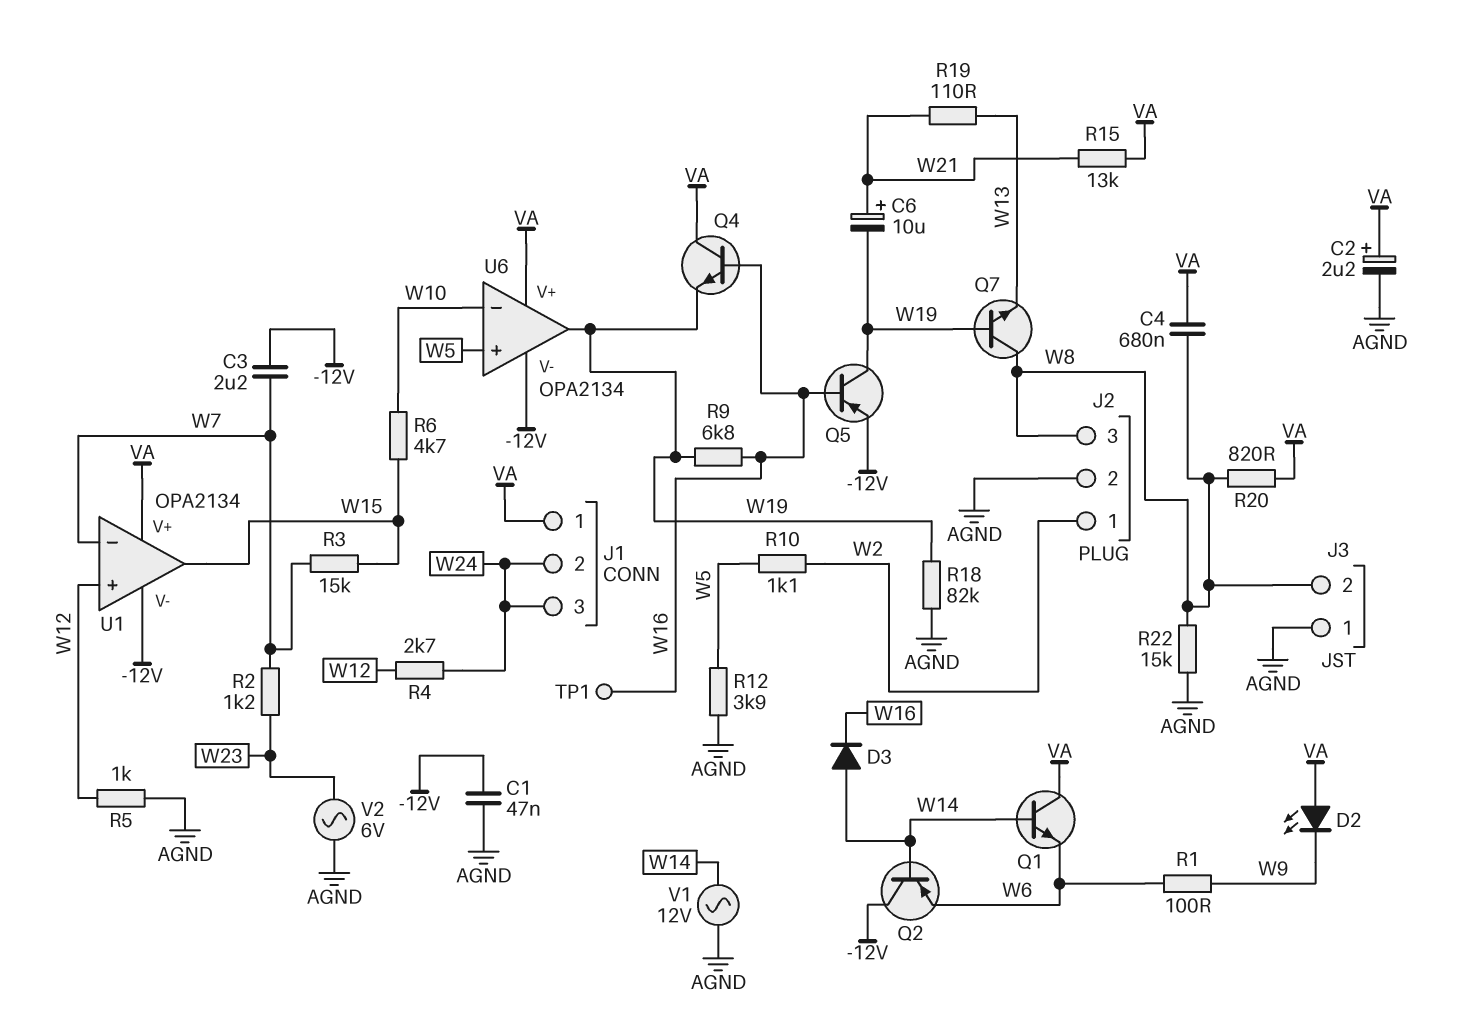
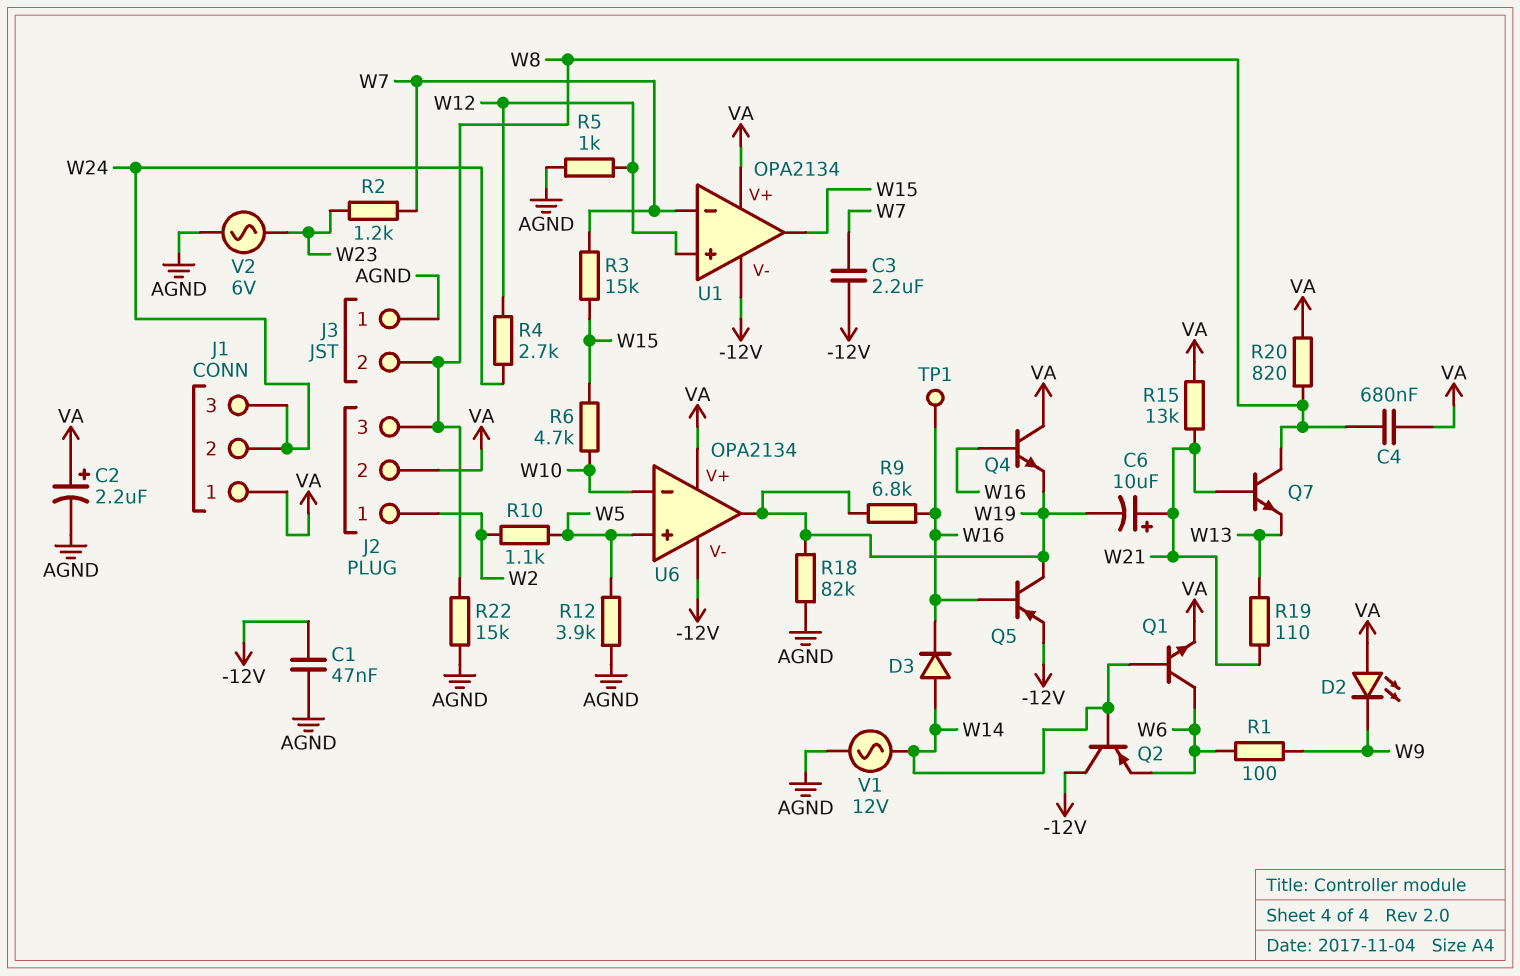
J2 pin 2: AGND -> VA
Q1: NPN (B W14, C VA, E W6) -> NPN (B W14, C W6, E VA)
Q7: NPN (B W19, C W8, E W13) -> NPN (B W21, C W8, E W13)

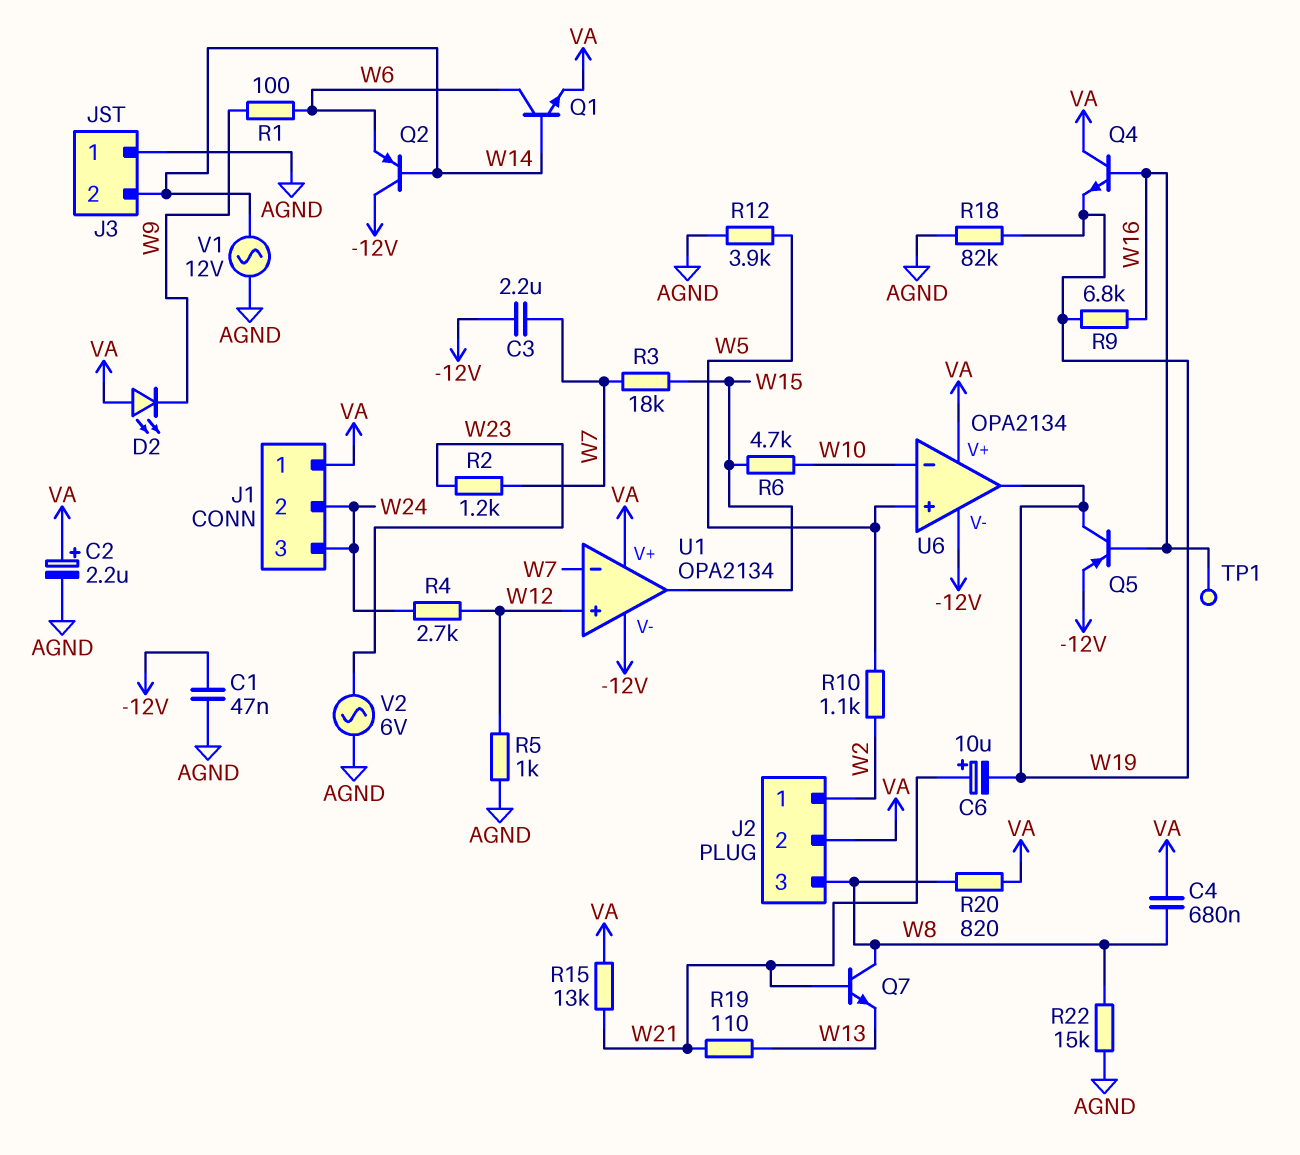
D3: diode (A W14, K W16) -> none
J3 pin 2: W8 -> W14
R3: 15k (W7, W15) -> 18k (W7, W15)

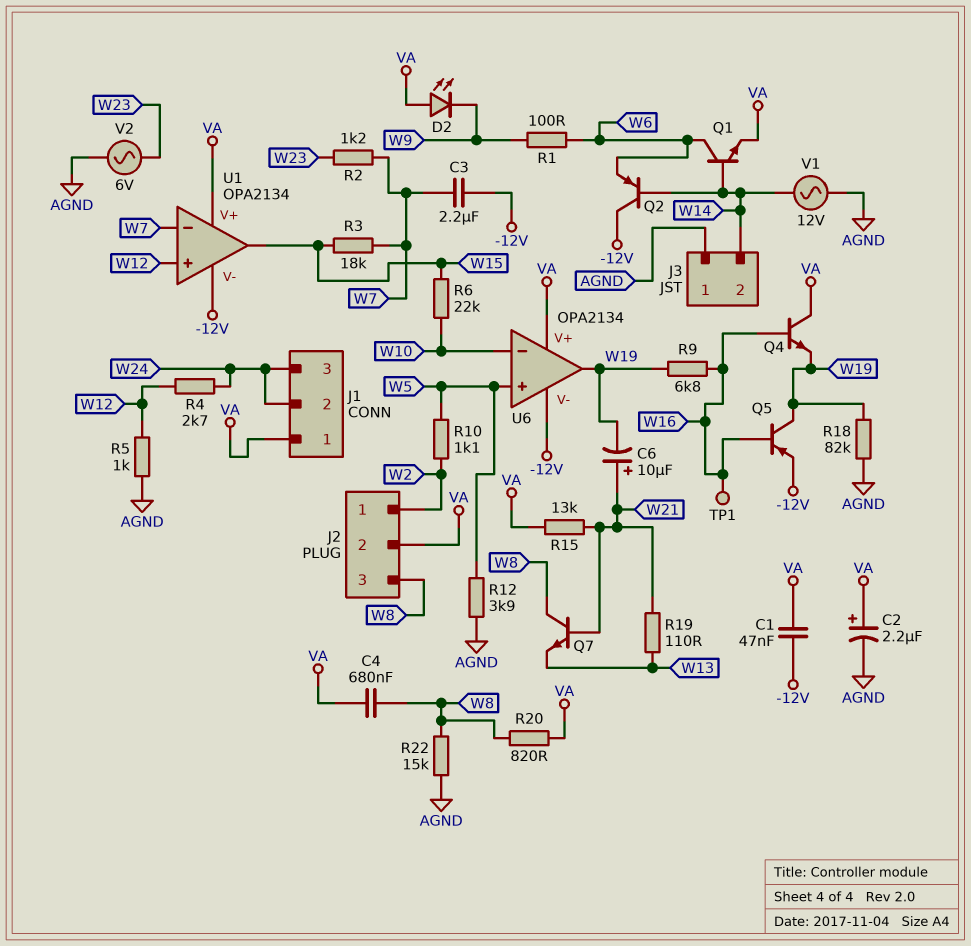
C1: 47nF (-12V, AGND) -> 47nF (-12V, VA)
R6: 4.7k (W10, W15) -> 22k (W10, W15)

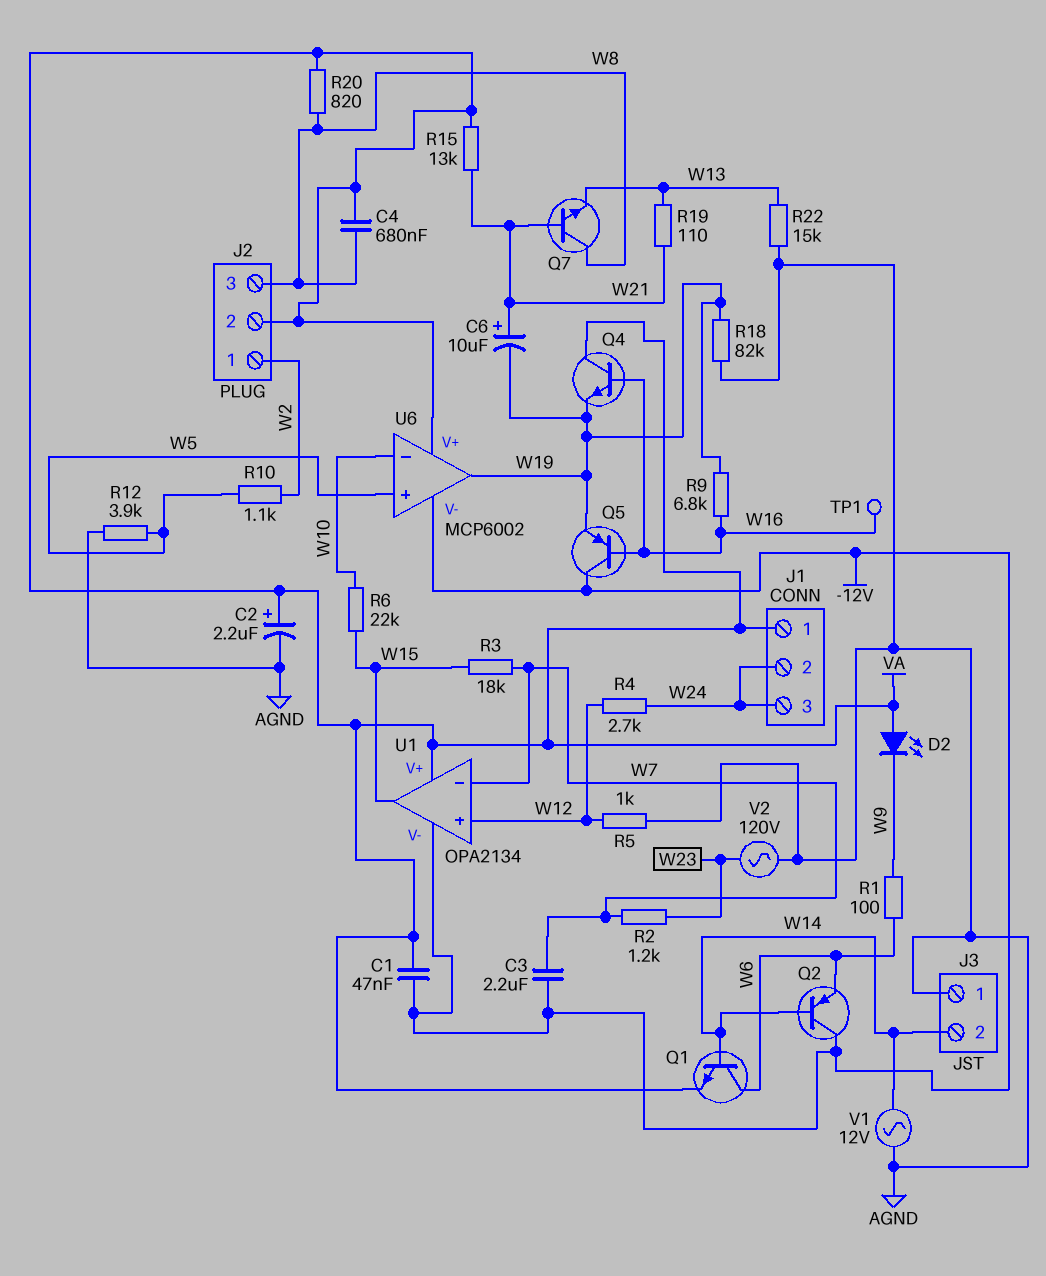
Q5: PNP (B W16, C W19, E -12V) -> PNP (B W16, C -12V, E W19)
R22: 15k (AGND, W8) -> 15k (AGND, W13)
U6: OPA2134 -> MCP6002
V2: AC 6V (AGND, W23) -> AC 120V (AGND, W23)

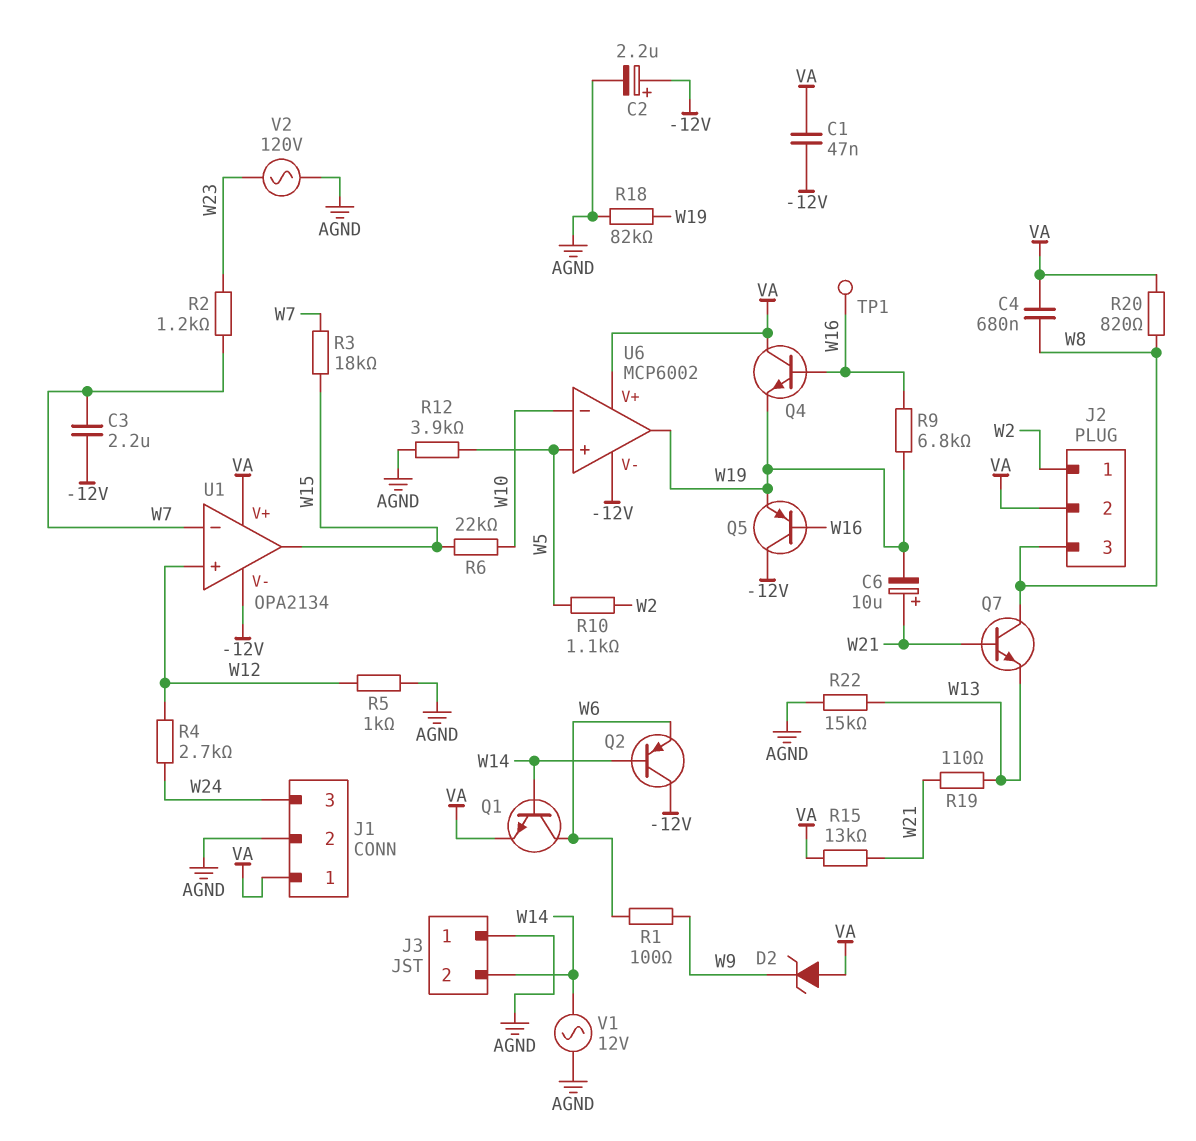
C2: 2.2uF (plus VA, minus AGND) -> 2.2uF (plus -12V, minus AGND)
D2: LED (A VA, K W9) -> zener (A VA, K W9)
J1 pin 2: W24 -> AGND

